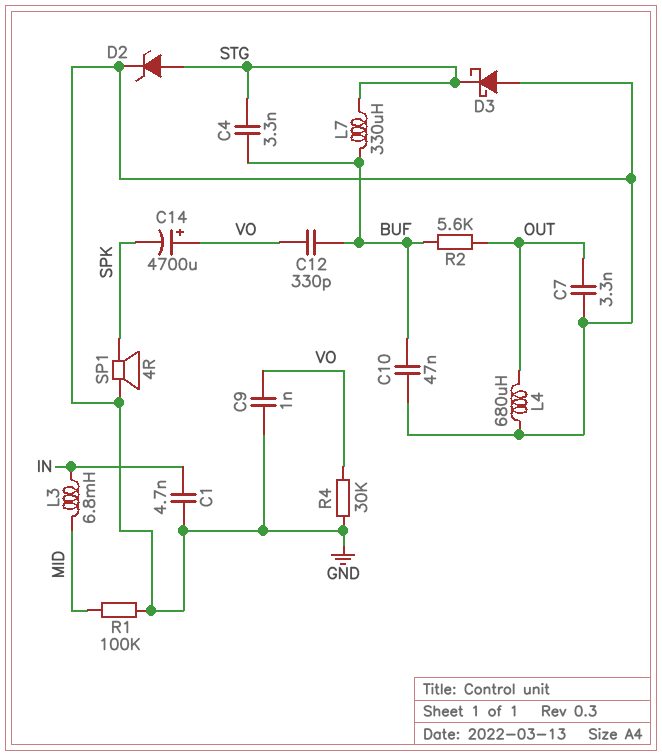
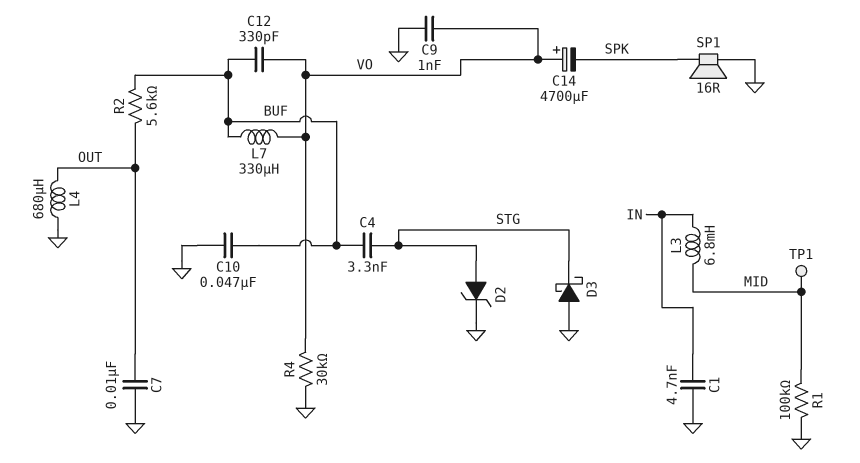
C7: 3.3nF (GND, OUT) -> 10nF (GND, OUT)
L7: 330uH (BUF, STG) -> 330uH (BUF, VO)
SP1: speaker 4R (GND, SPK) -> speaker 16R (GND, SPK)
TP1: none -> test point (MID)

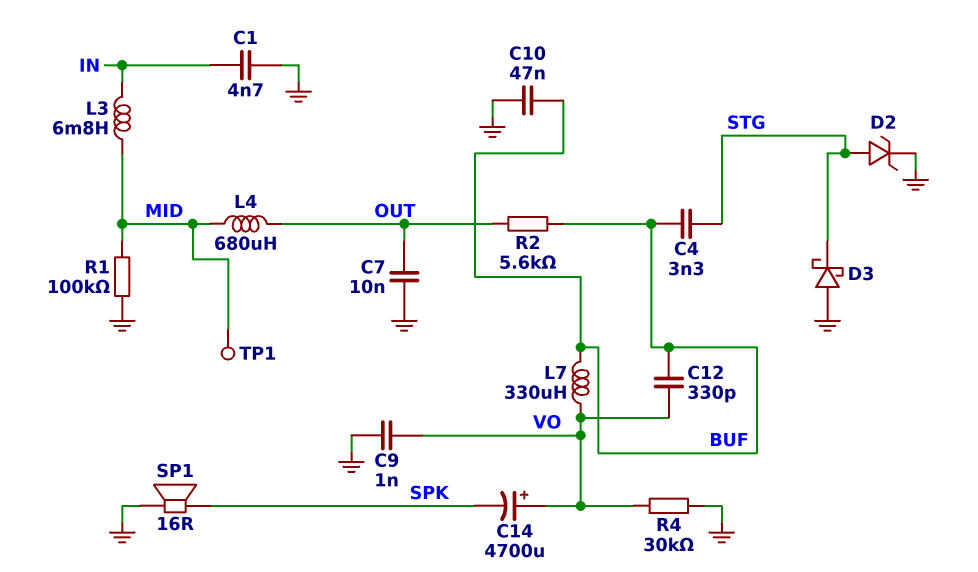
L4: 680uH (GND, OUT) -> 680uH (MID, OUT)

